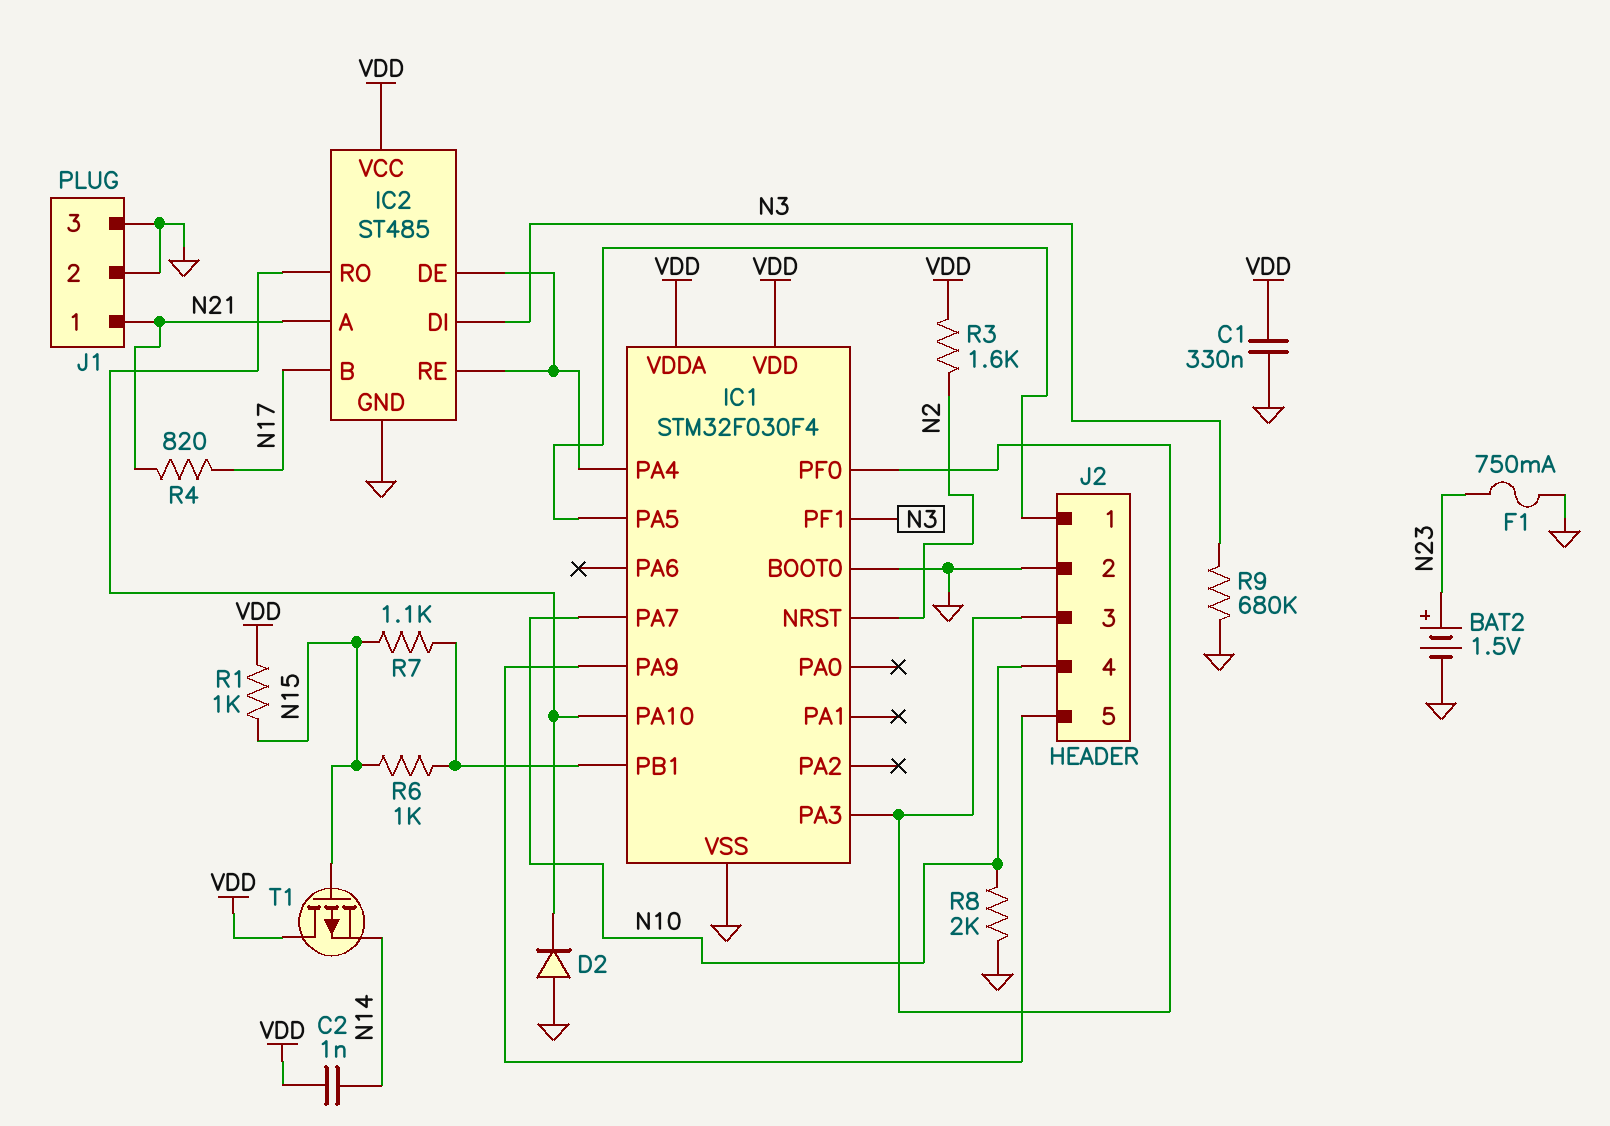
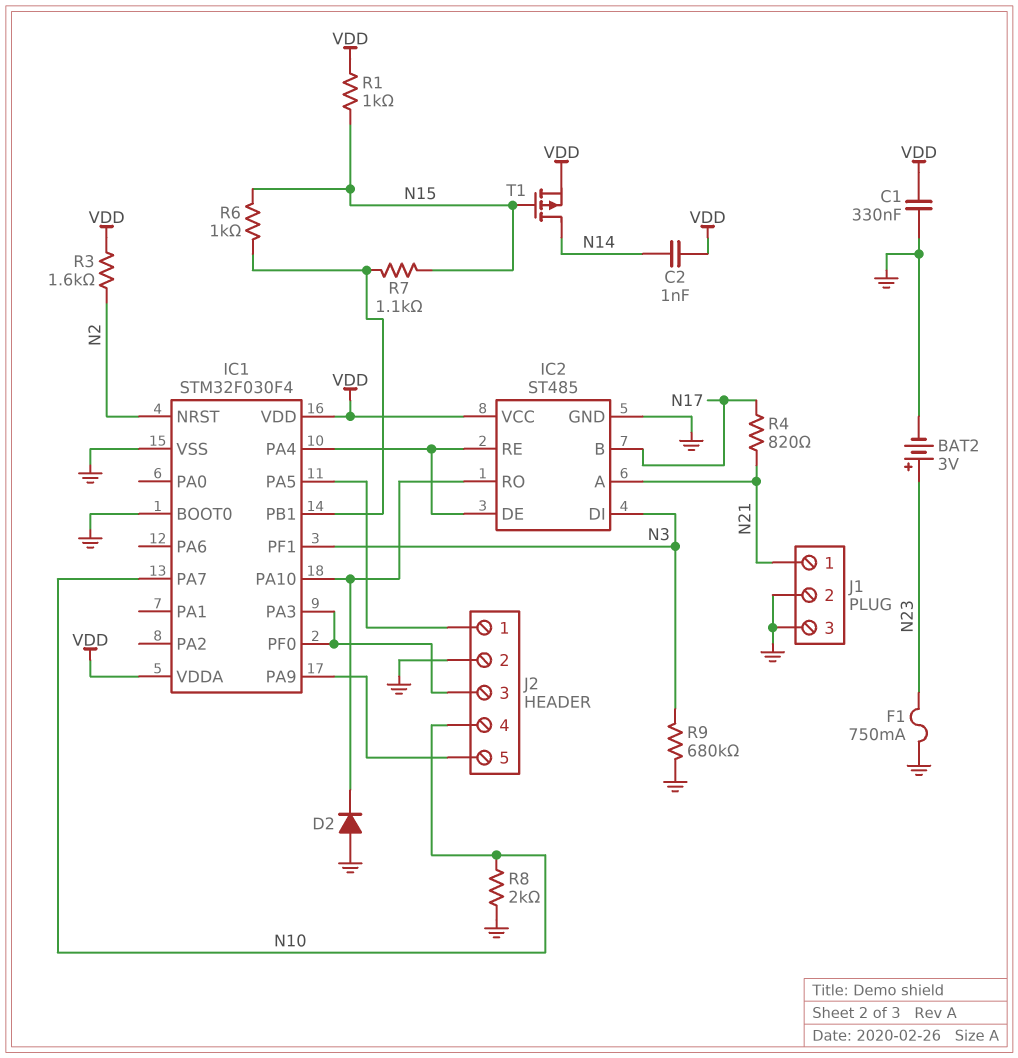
BAT2: 1.5V (plus N23, minus GND) -> 3V (plus N23, minus GND)
T1: PMOS (G N15, D VDD, S N14) -> PMOS (G N15, D N14, S VDD)

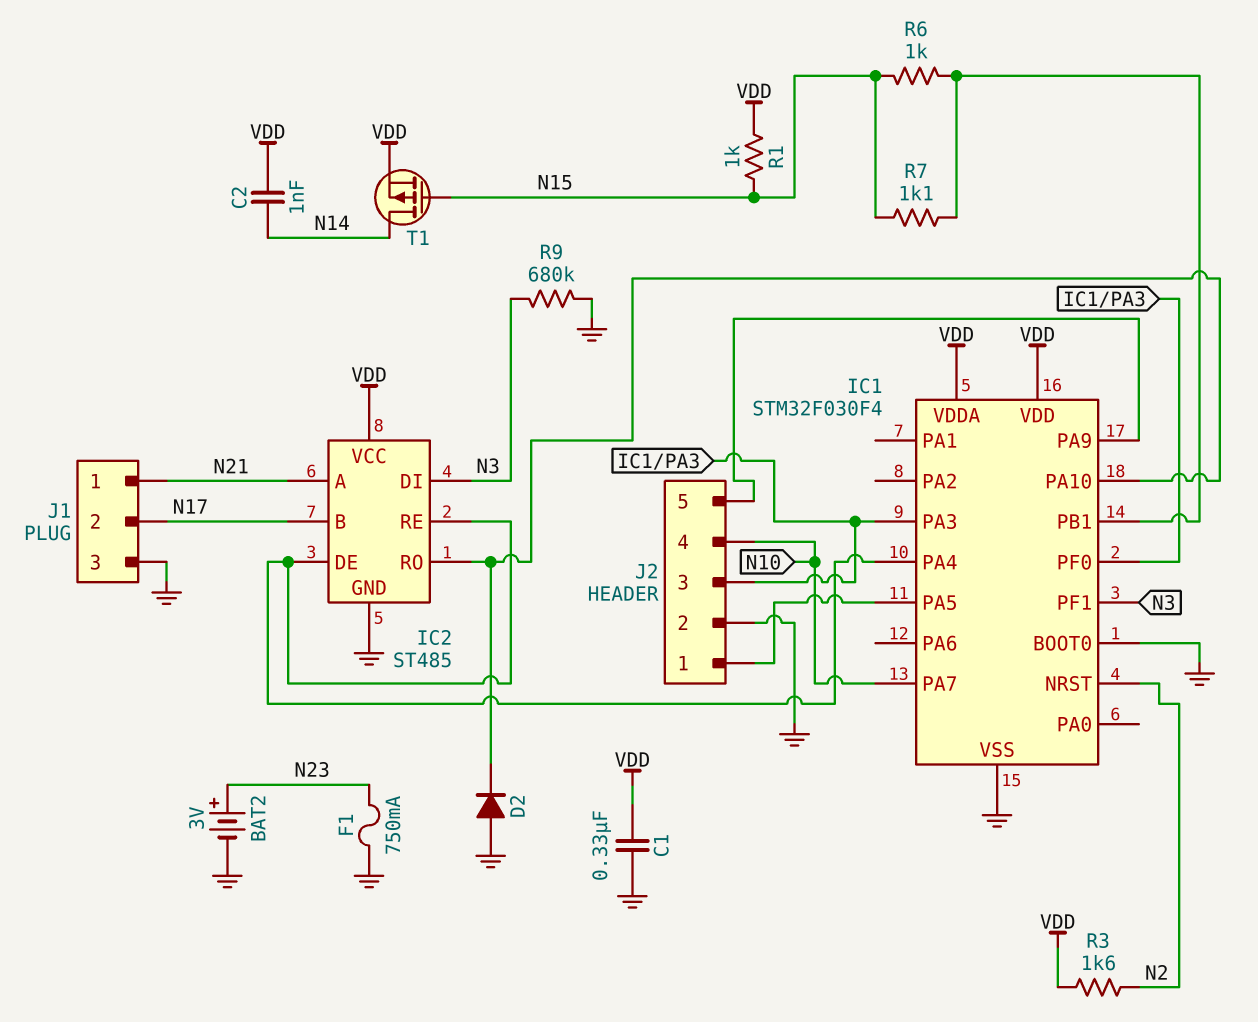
J1 pin 2: GND -> N17
R4: 820 (N17, N21) -> none
R8: 2k (GND, N10) -> none

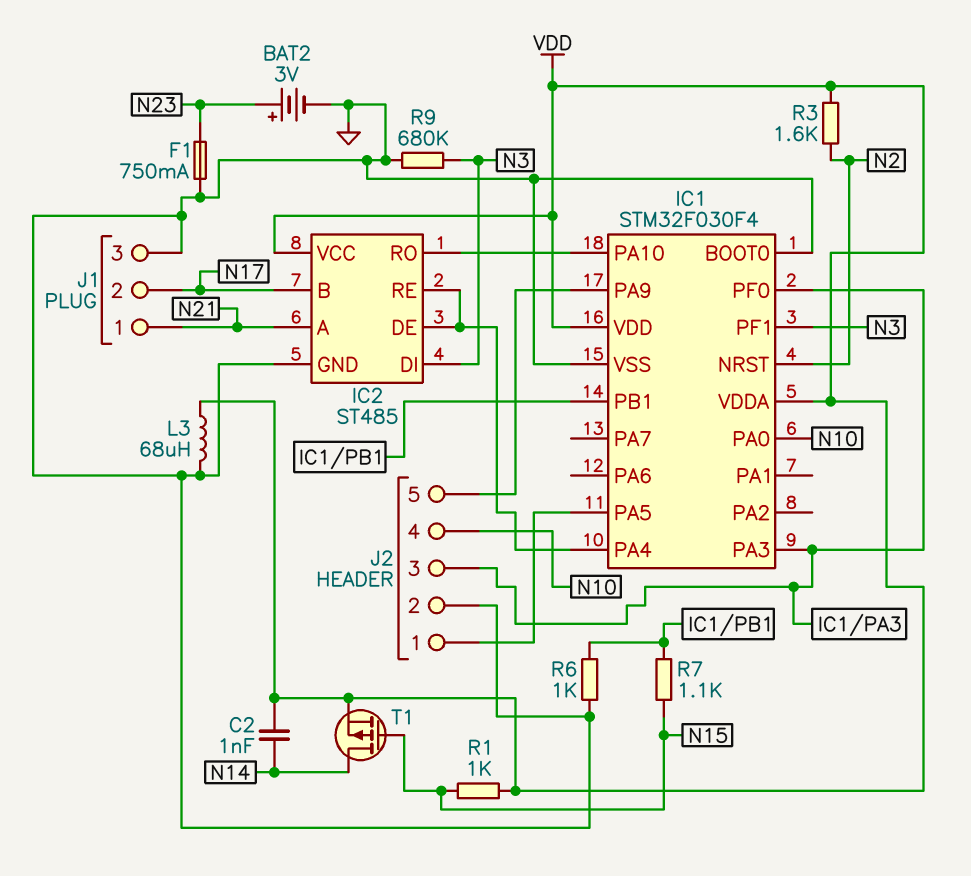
C1: 330nF (GND, VDD) -> none
D2: diode (A GND, K IC1/PA10) -> none
IC1 pin PA0: none -> N10
IC1 pin PA7: N10 -> none
L3: none -> 68uH (GND, VDD)
R6: 1k (IC1/PB1, N15) -> 1k (GND, IC1/PB1)

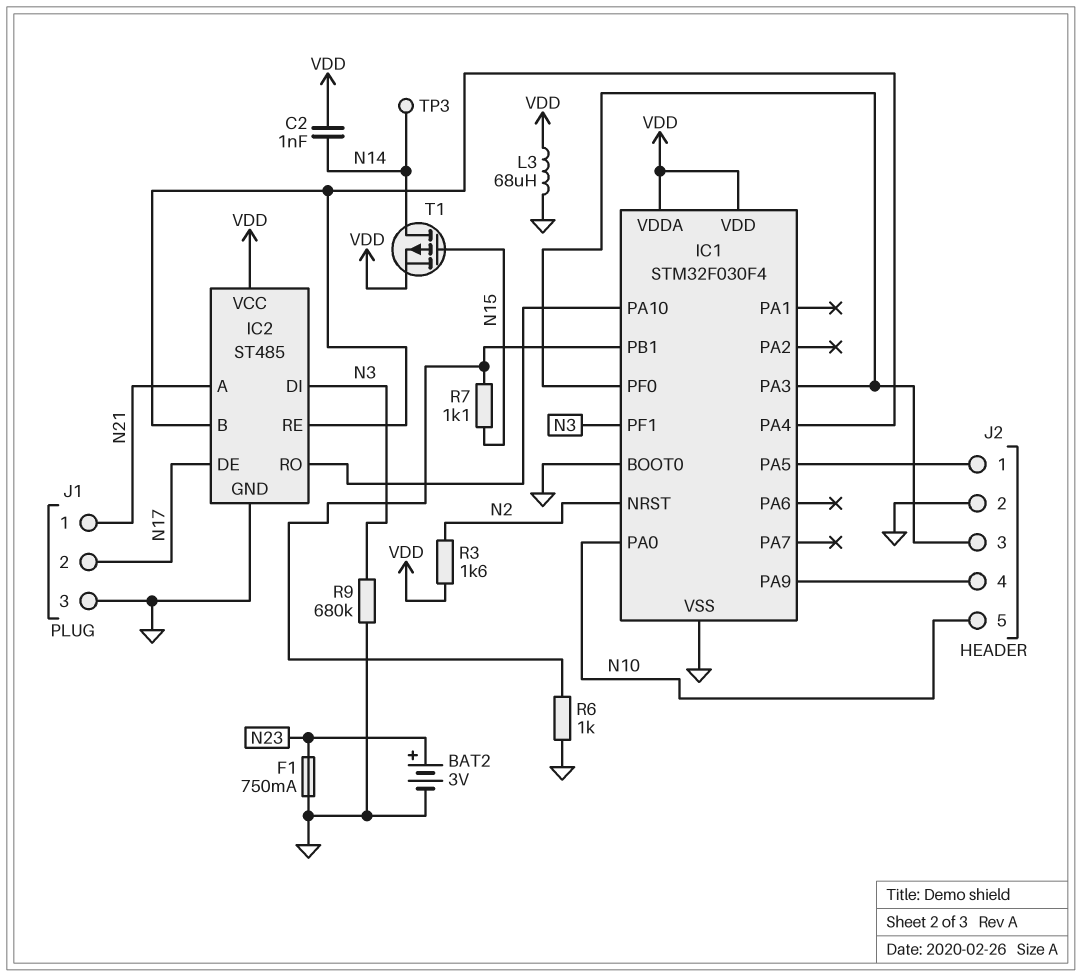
IC2 pin B: N17 -> IC1/PA4
IC2 pin DE: IC1/PA4 -> N17
J2 pin 4: N10 -> IC1/PA9
J2 pin 5: IC1/PA9 -> N10
R1: 1k (N15, VDD) -> none
TP3: none -> test point (N14)

